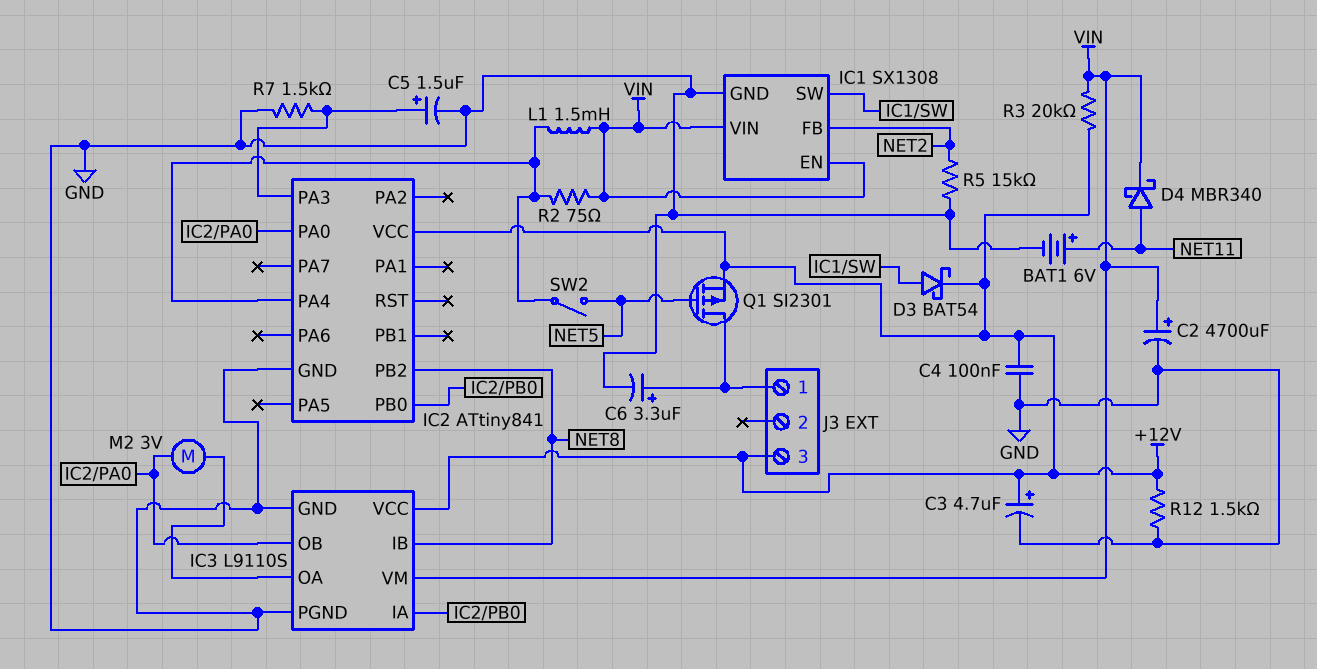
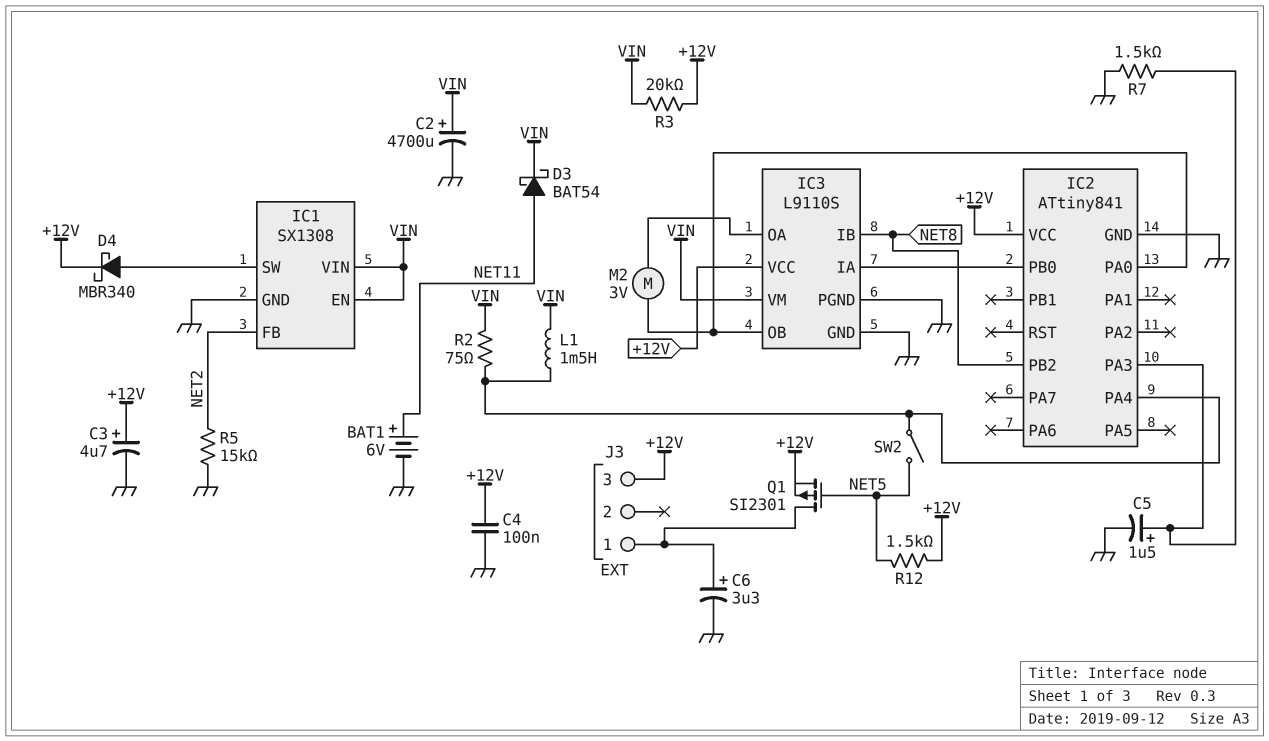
D3: schottky BAT54 (A IC1/SW, K +12V) -> schottky BAT54 (A NET11, K VIN)
D4: schottky MBR340 (A NET11, K VIN) -> schottky MBR340 (A IC1/SW, K +12V)
R12: 1.5k (+12V, GND) -> 1.5k (+12V, NET5)

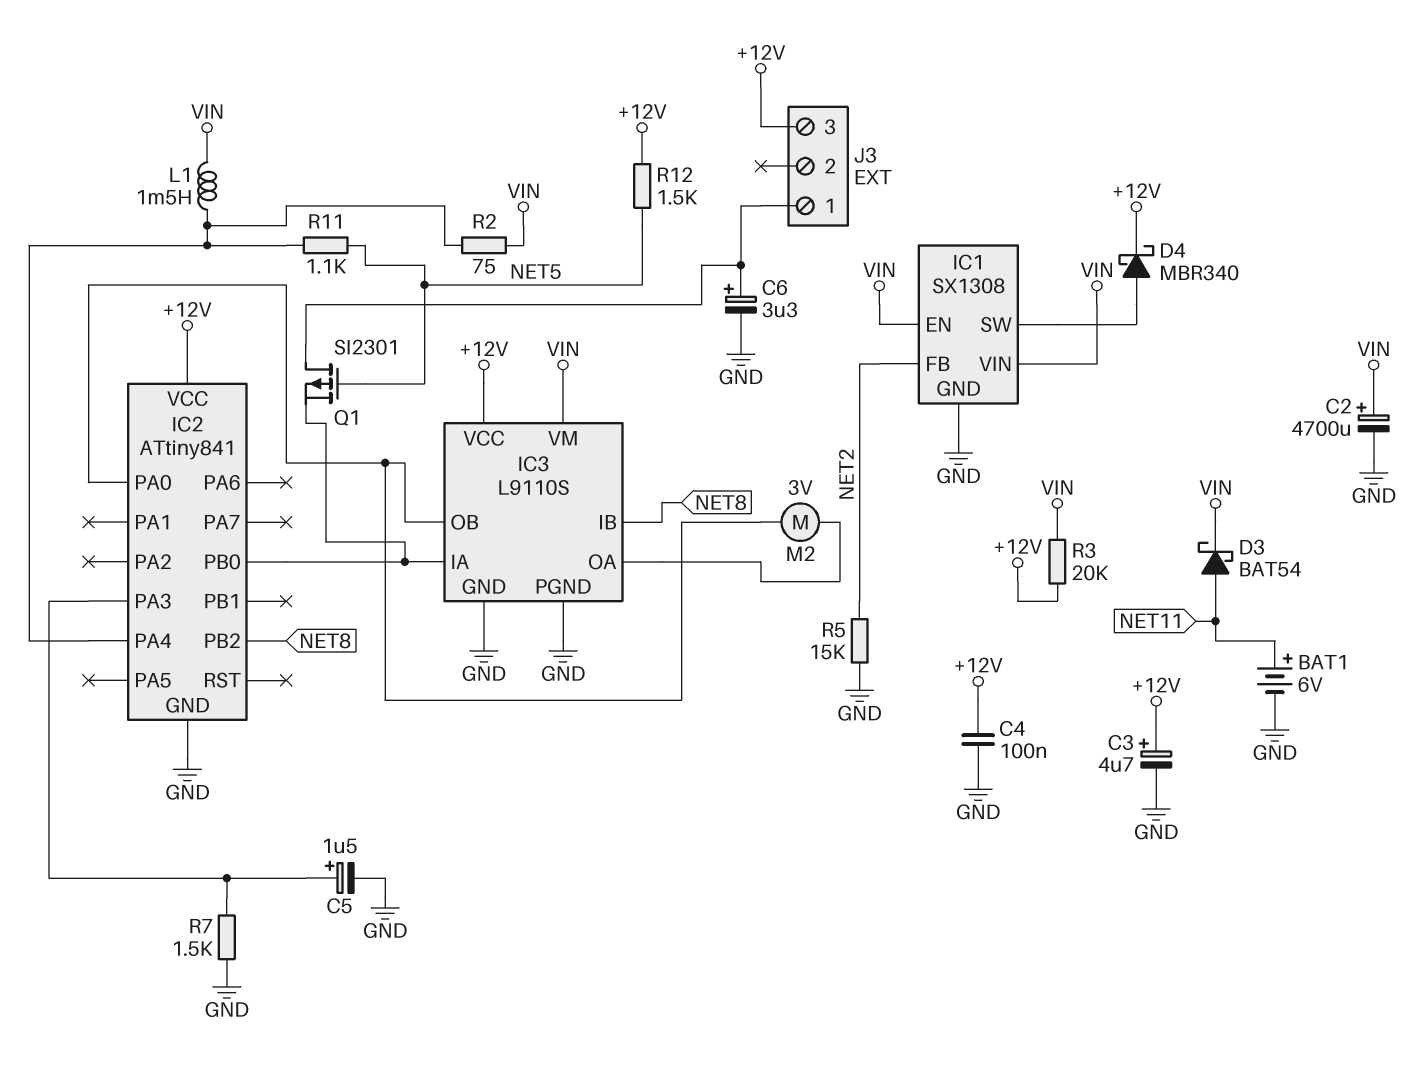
Q1: PMOS SI2301 (G NET5, D J3/1, S +12V) -> PMOS SI2301 (G NET5, D J3/1, S IC2/PB0)
R11: none -> 1.1k (IC2/PA4, NET5)
SW2: switch (IC2/PA4, NET5) -> none

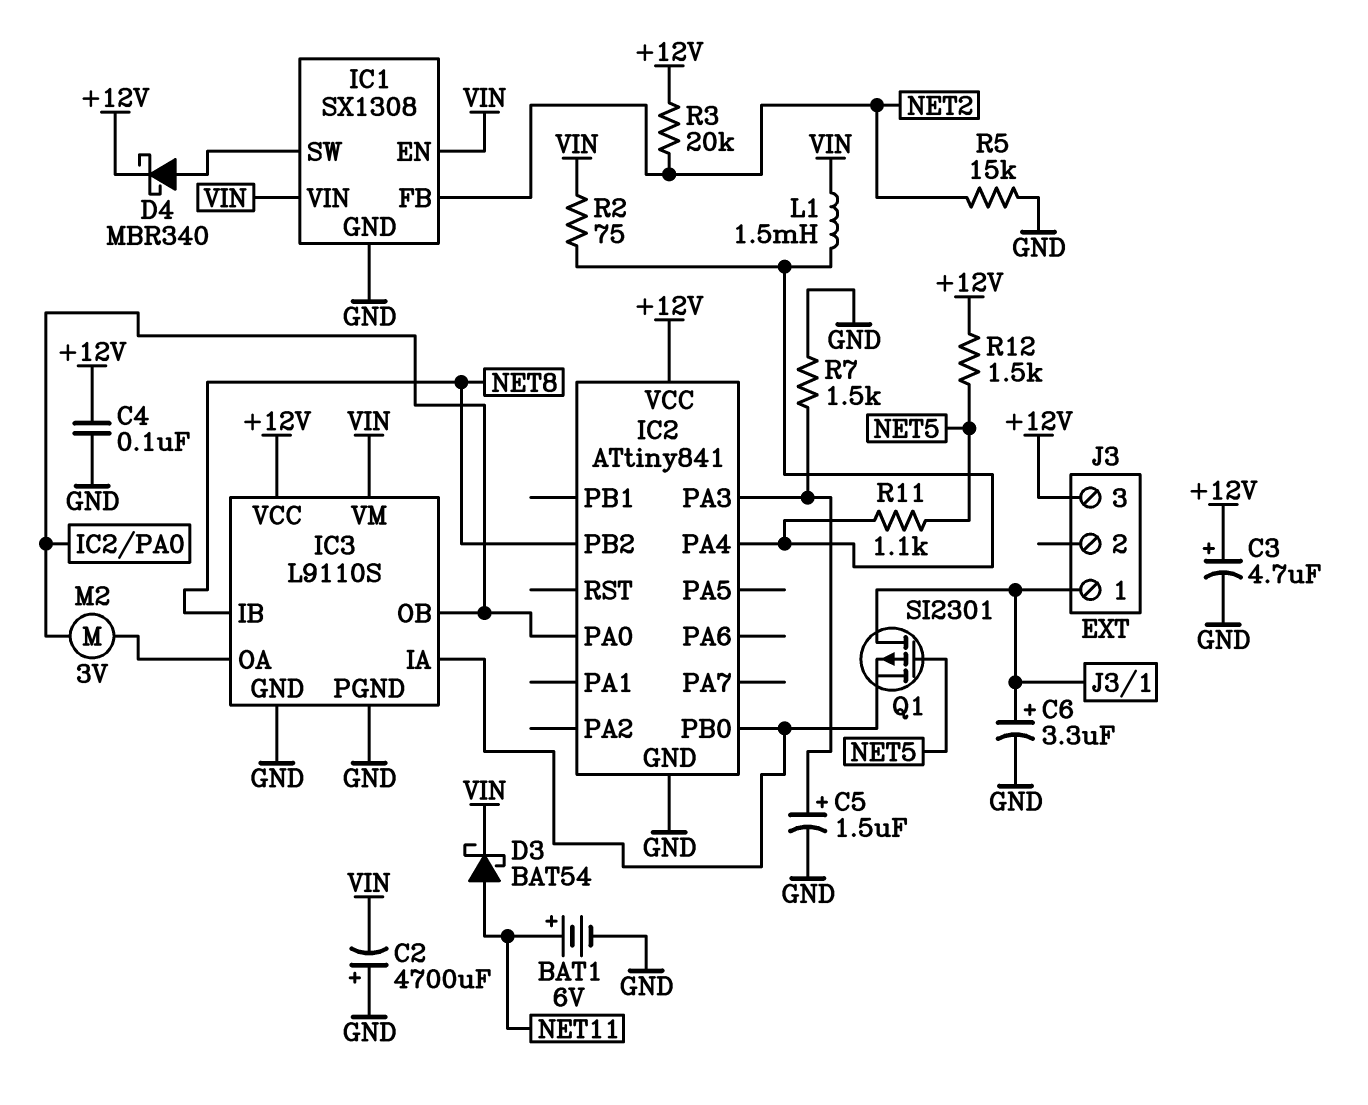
C2: 4700uF (plus VIN, minus GND) -> 4700uF (plus GND, minus VIN)
R3: 20k (+12V, VIN) -> 20k (+12V, NET2)

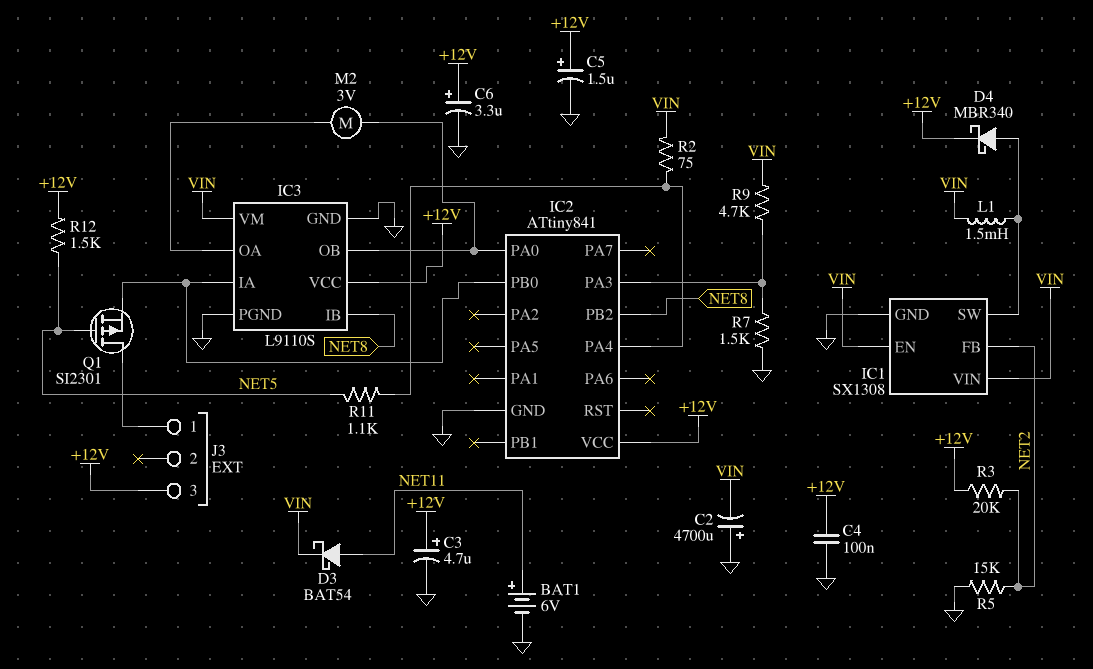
C5: 1.5uF (plus IC2/PA3, minus GND) -> 1.5uF (plus +12V, minus GND)
C6: 3.3uF (plus J3/1, minus GND) -> 3.3uF (plus +12V, minus GND)
L1: 1.5mH (IC2/PA4, VIN) -> 1.5mH (IC1/SW, VIN)
R9: none -> 4.7k (IC2/PA3, VIN)

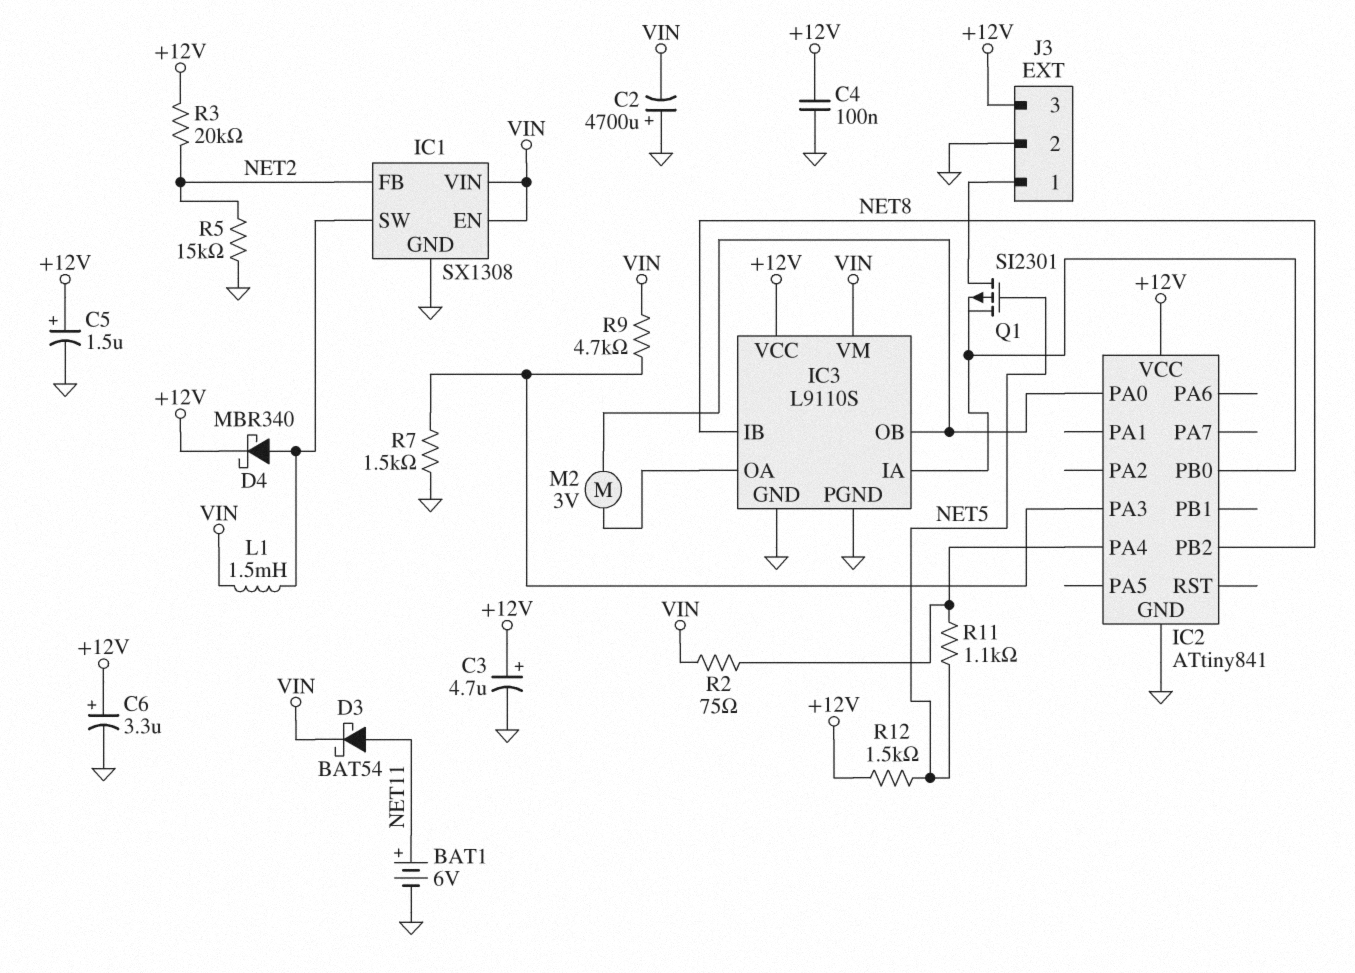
J3 pin 2: none -> GND

